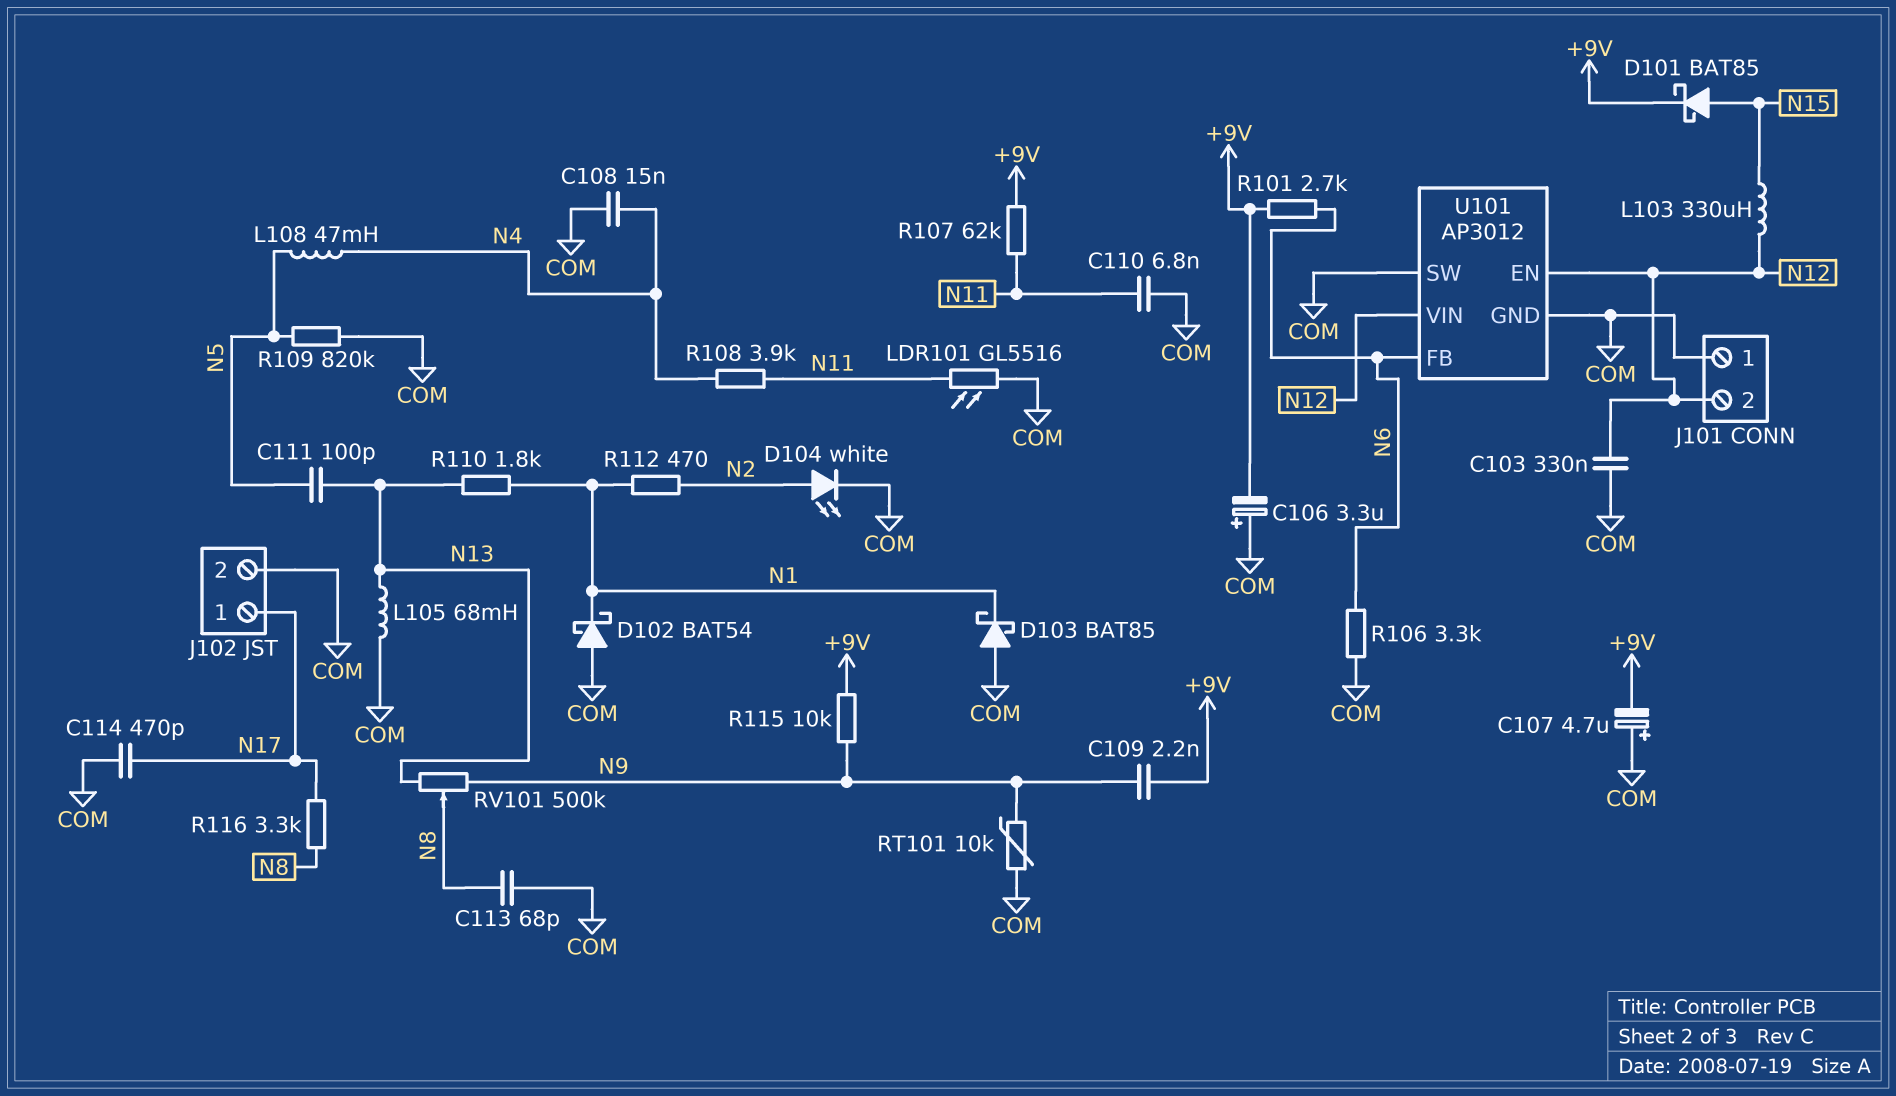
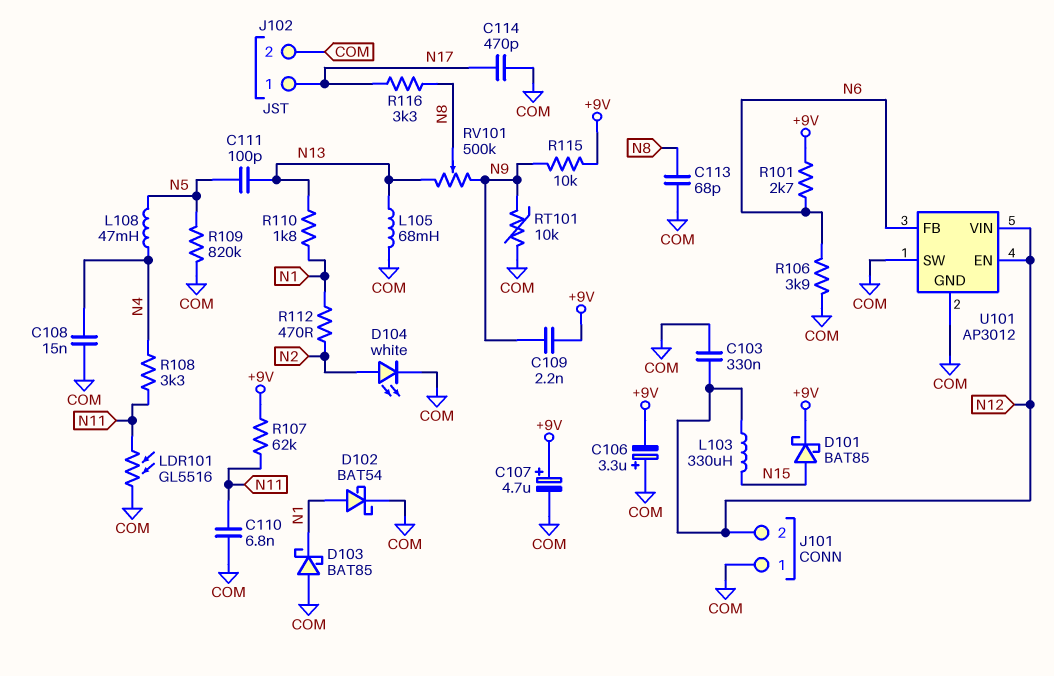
C107: 4.7uF (plus COM, minus +9V) -> 4.7uF (plus +9V, minus COM)
D102: schottky BAT54 (A COM, K N1) -> schottky BAT54 (A N1, K COM)
R106: 3.3k (COM, N6) -> 3.9k (COM, N6)
R108: 3.9k (N4, N11) -> 3.3k (N4, N11)

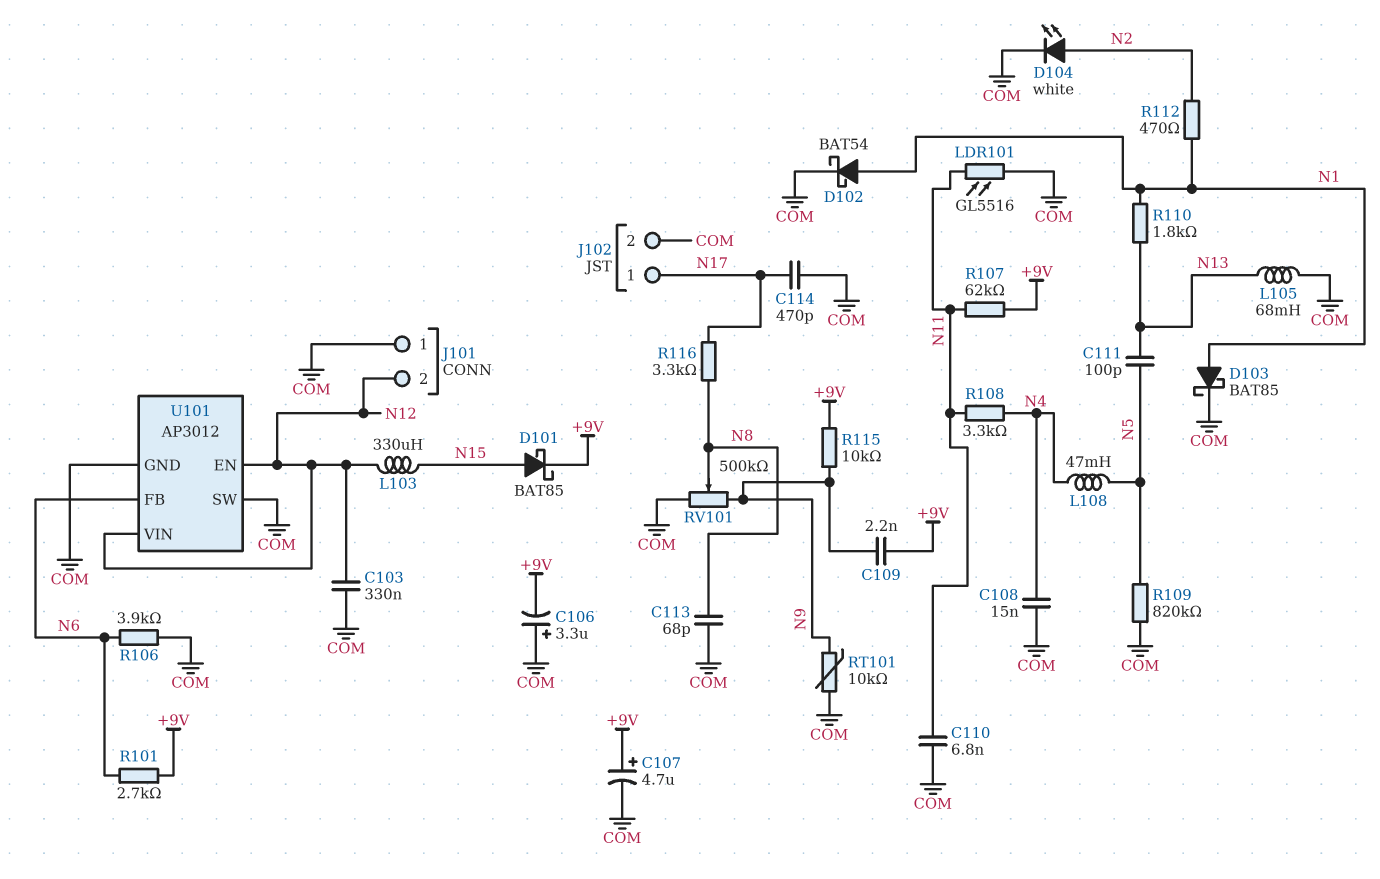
D103: schottky BAT85 (A COM, K N1) -> schottky BAT85 (A N1, K COM)
RV101: 500k (N9, N13, wiper N8) -> 500k (COM, N9, wiper N8)

